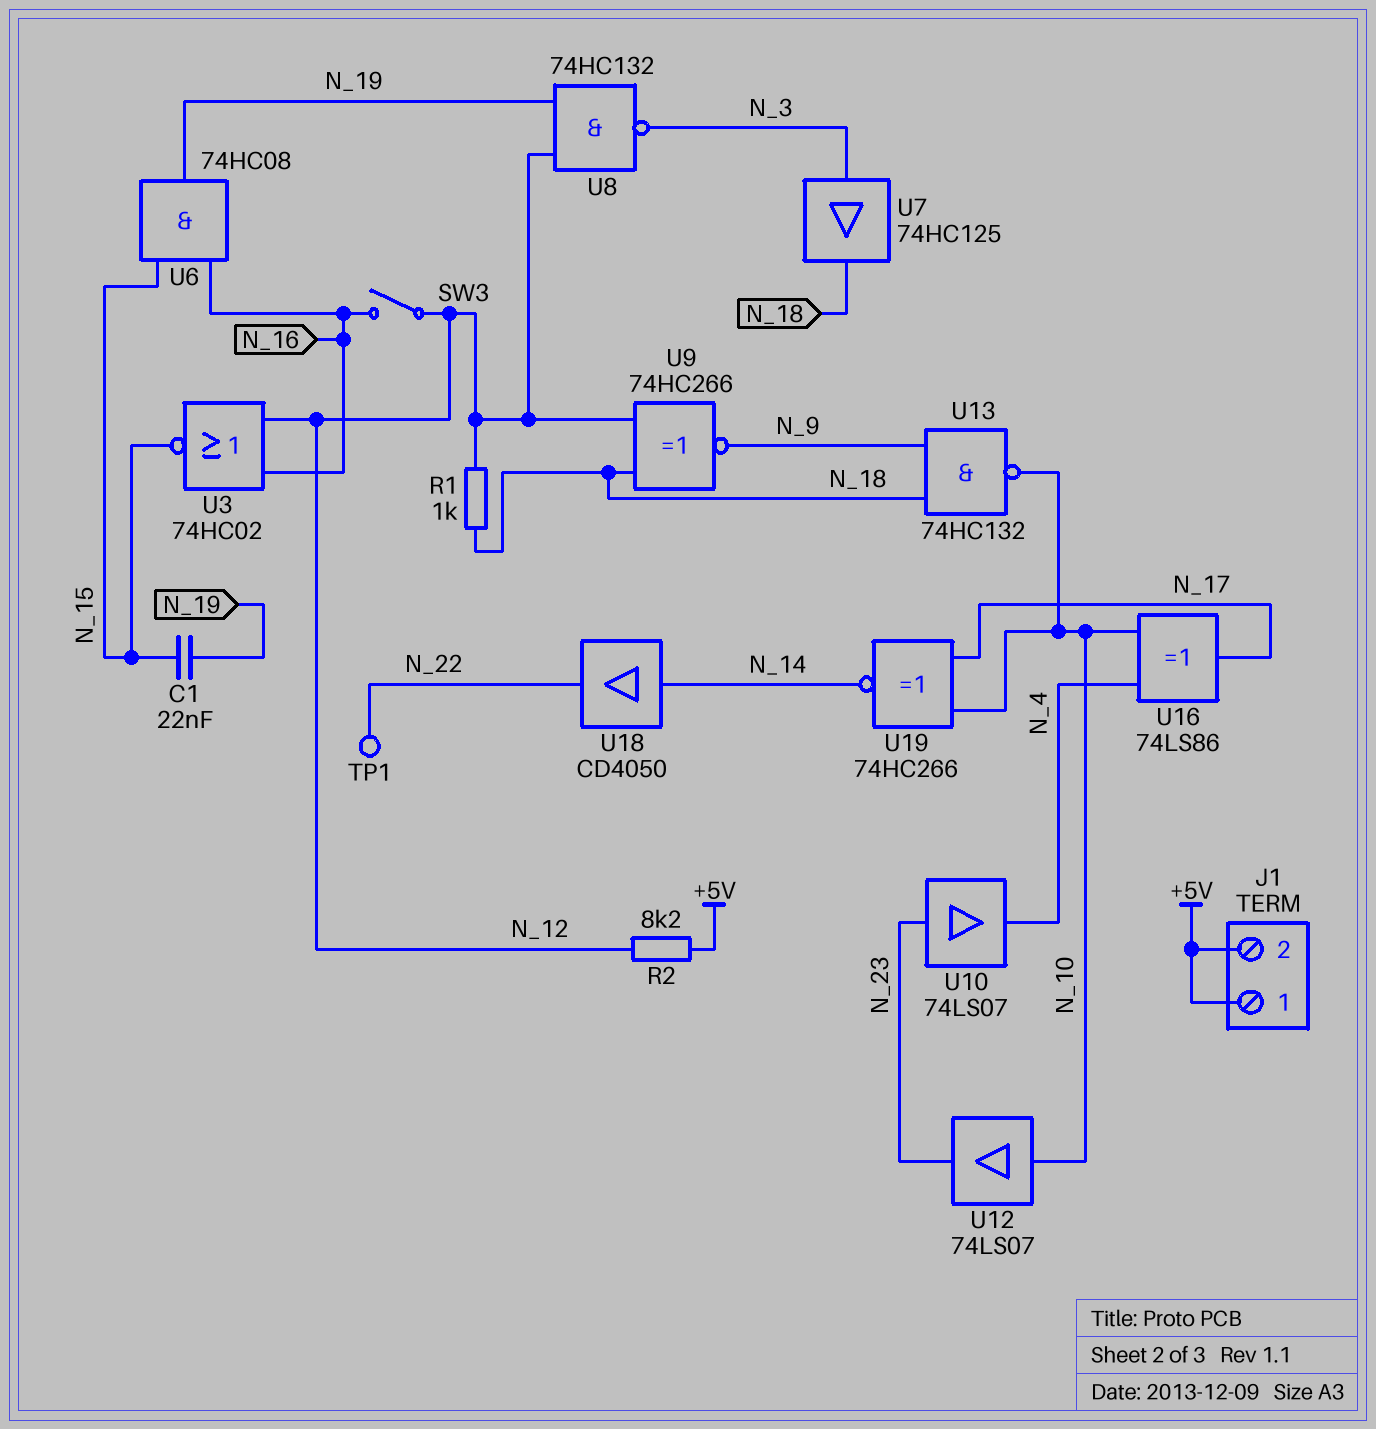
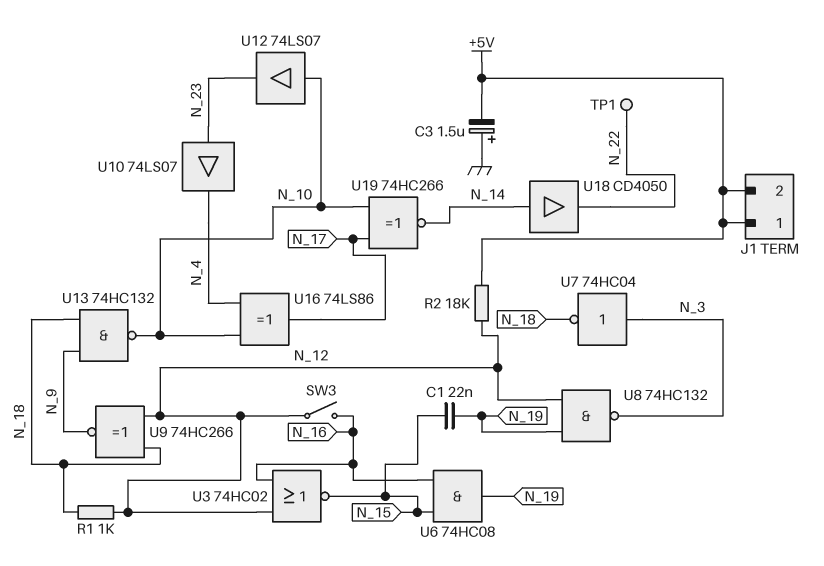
C3: none -> 1.5uF (plus GND, minus +5V)
R2: 8.2k (+5V, N_12) -> 18k (+5V, N_12)
U7: buffer 74HC125 (in N_3, out N_18) -> NOT 74HC04 (in N_3, out N_18)

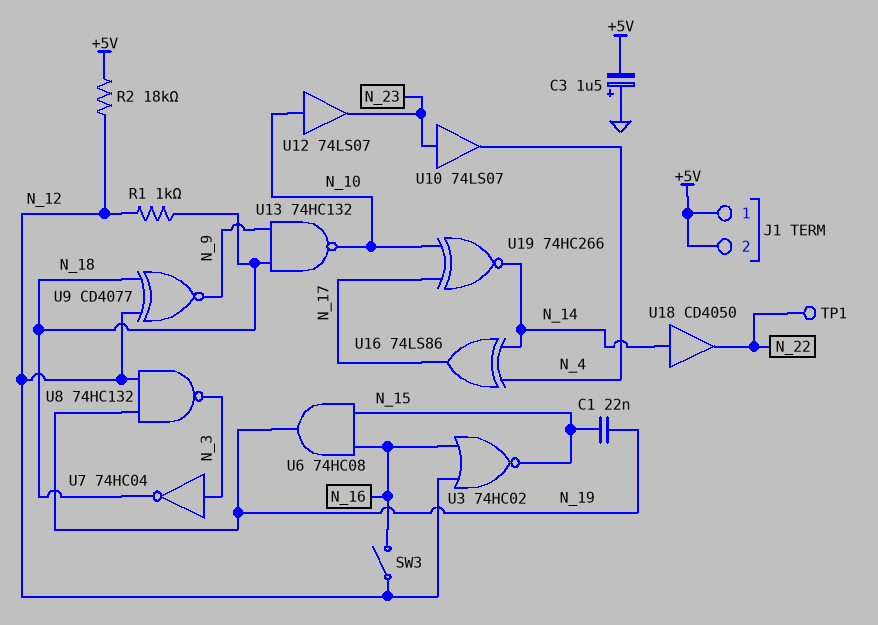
U9: XNOR 74HC266 (in N_12, in N_18, out N_9) -> XNOR CD4077 (in N_12, in N_18, out N_9)
U16: XOR 74LS86 (in N_4, in N_10, out N_17) -> XOR 74LS86 (in N_4, in N_14, out N_17)

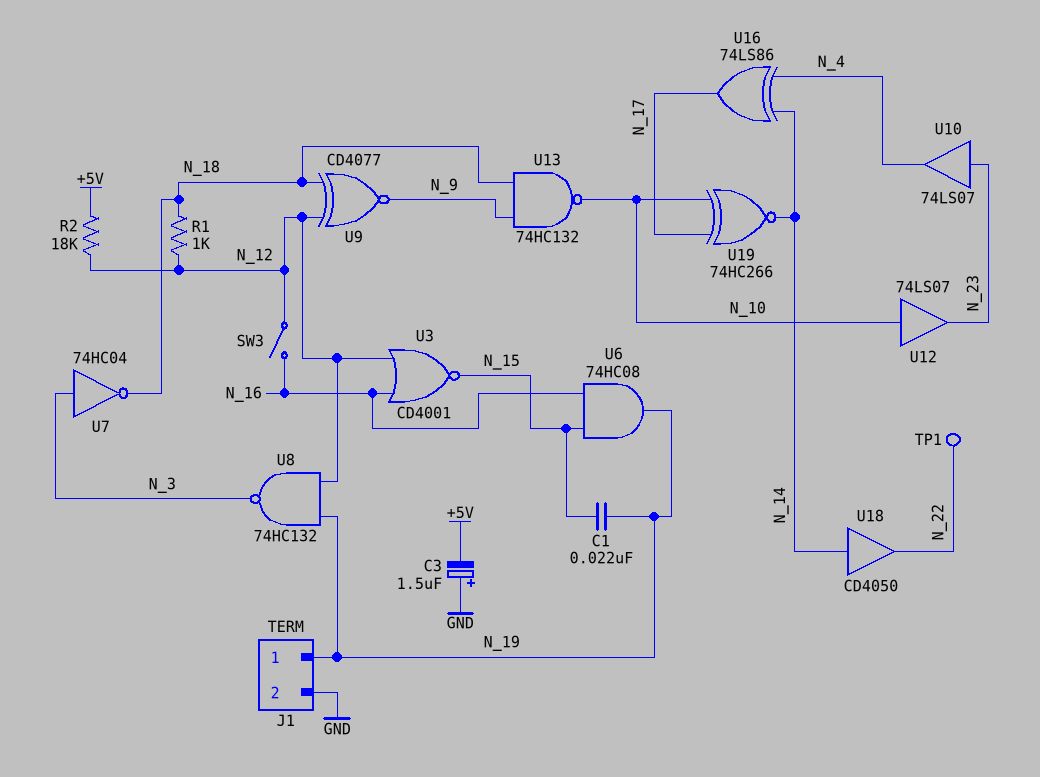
J1 pin 1: +5V -> N_19
J1 pin 2: +5V -> GND
U3: NOR 74HC02 (in N_12, in N_16, out N_15) -> NOR CD4001 (in N_12, in N_16, out N_15)

